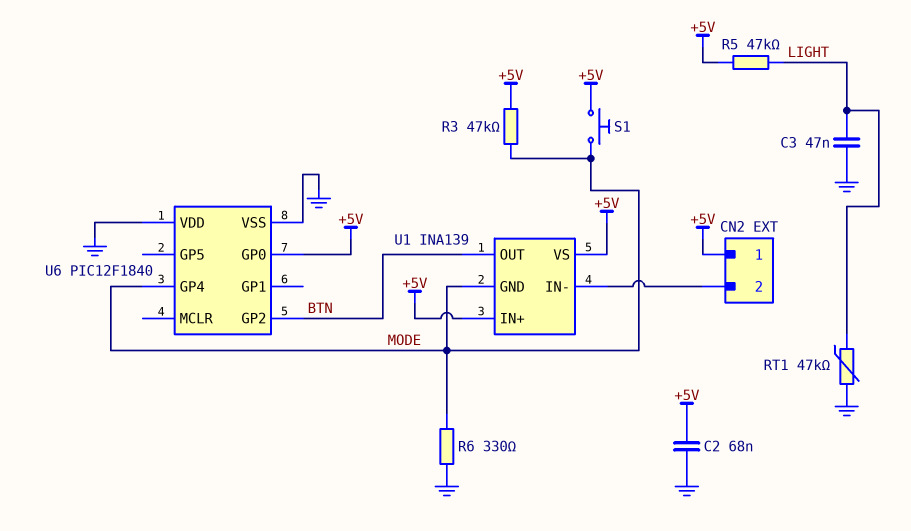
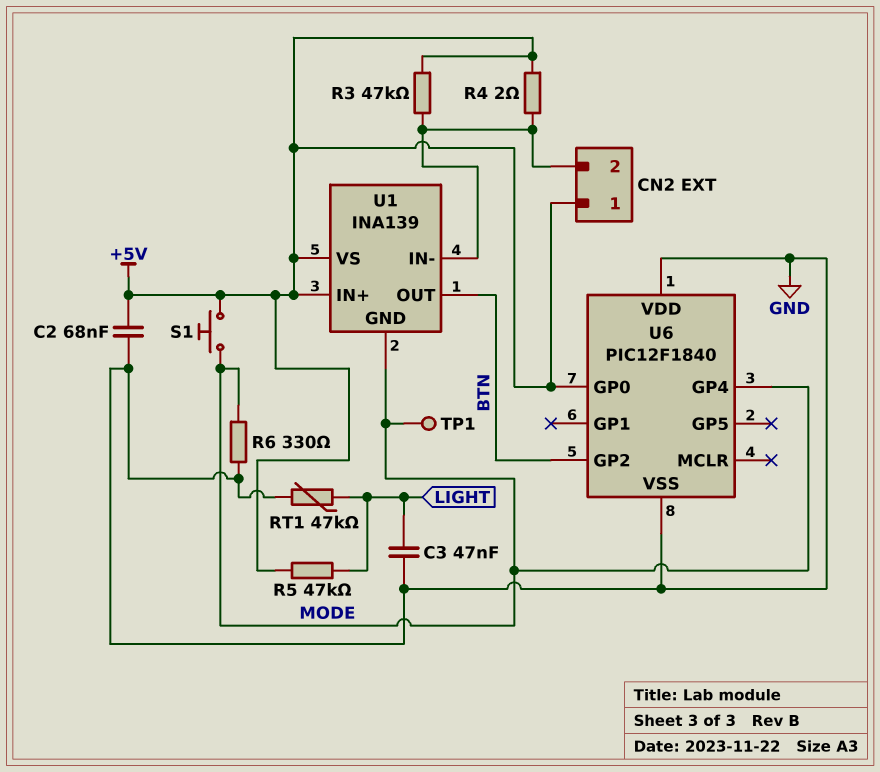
R3: 47k (+5V, MODE) -> 47k (+5V, CN2/2)
R4: none -> 2 (+5V, CN2/2)
TP1: none -> test point (MODE)

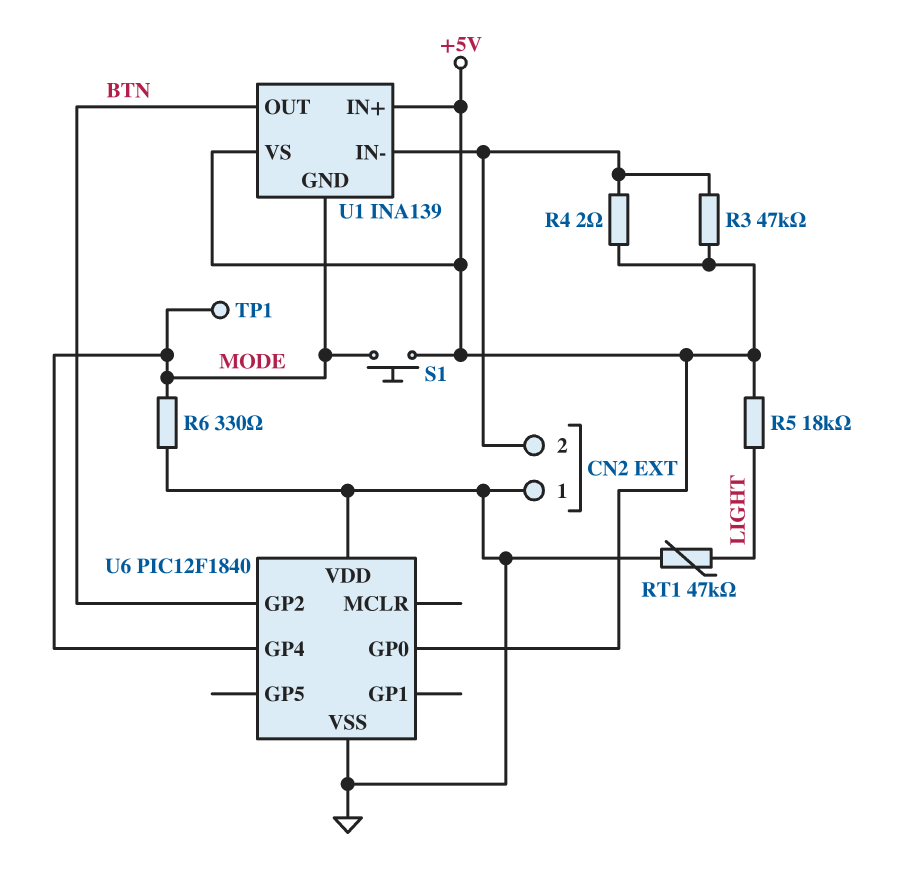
C2: 68nF (+5V, GND) -> none
C3: 47nF (GND, LIGHT) -> none
CN2 pin 1: +5V -> GND
R5: 47k (+5V, LIGHT) -> 18k (+5V, LIGHT)

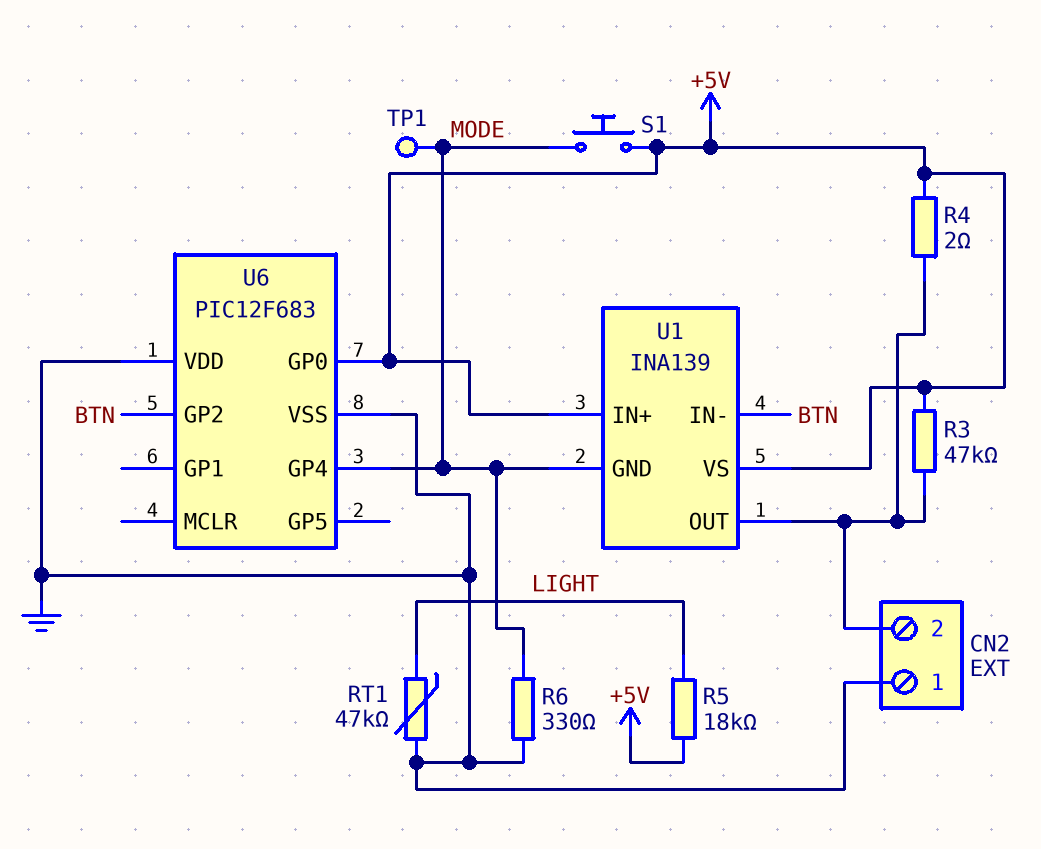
U1 pin IN-: CN2/2 -> BTN
U1 pin OUT: BTN -> CN2/2
U6: PIC12F1840 -> PIC12F683

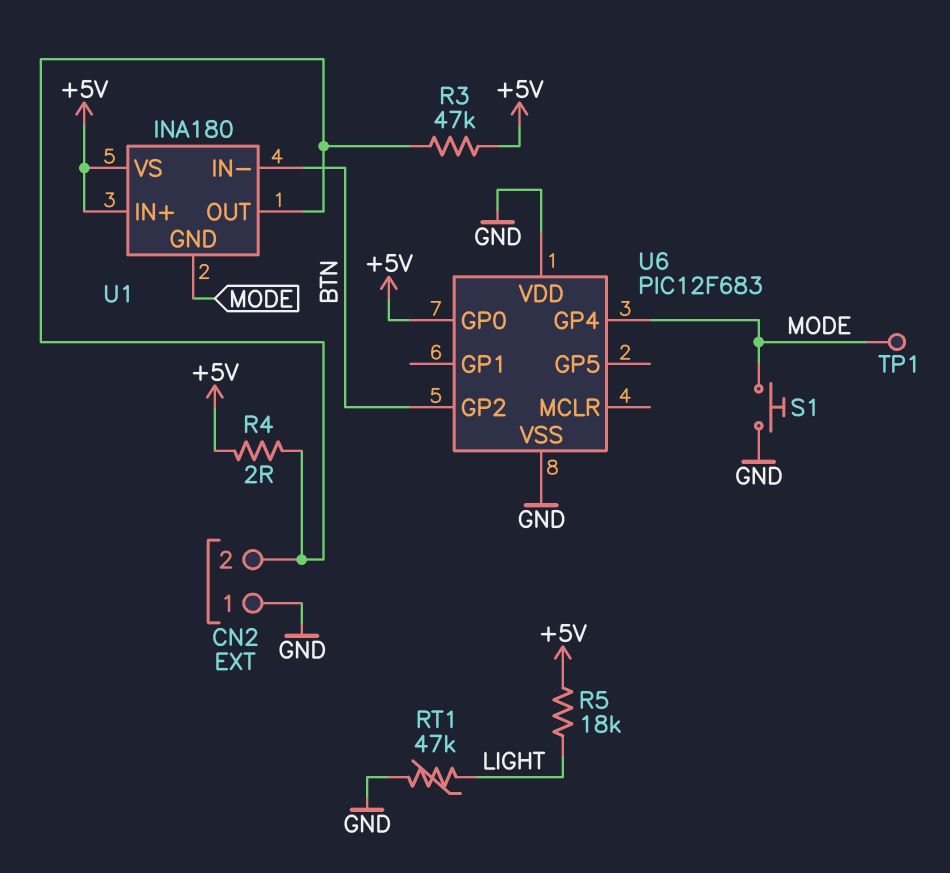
R6: 330 (GND, MODE) -> none
S1: button (+5V, MODE) -> button (GND, MODE)
U1: INA139 -> INA180

